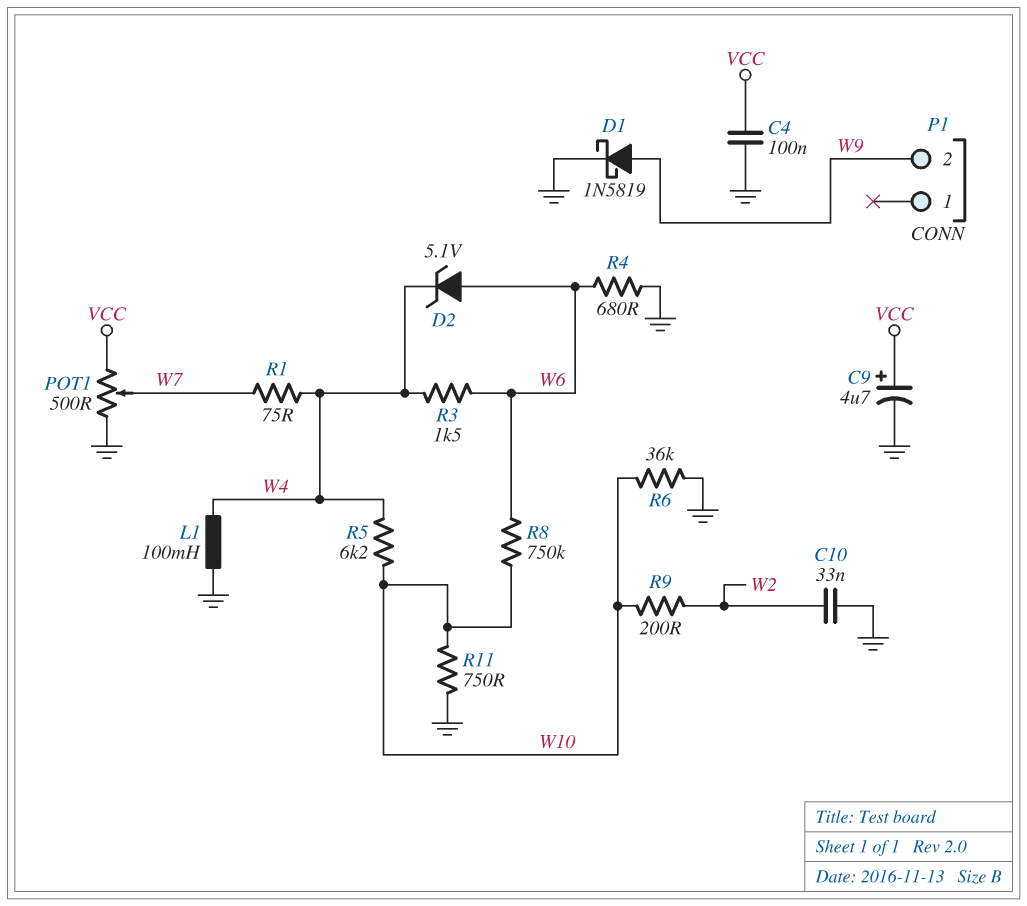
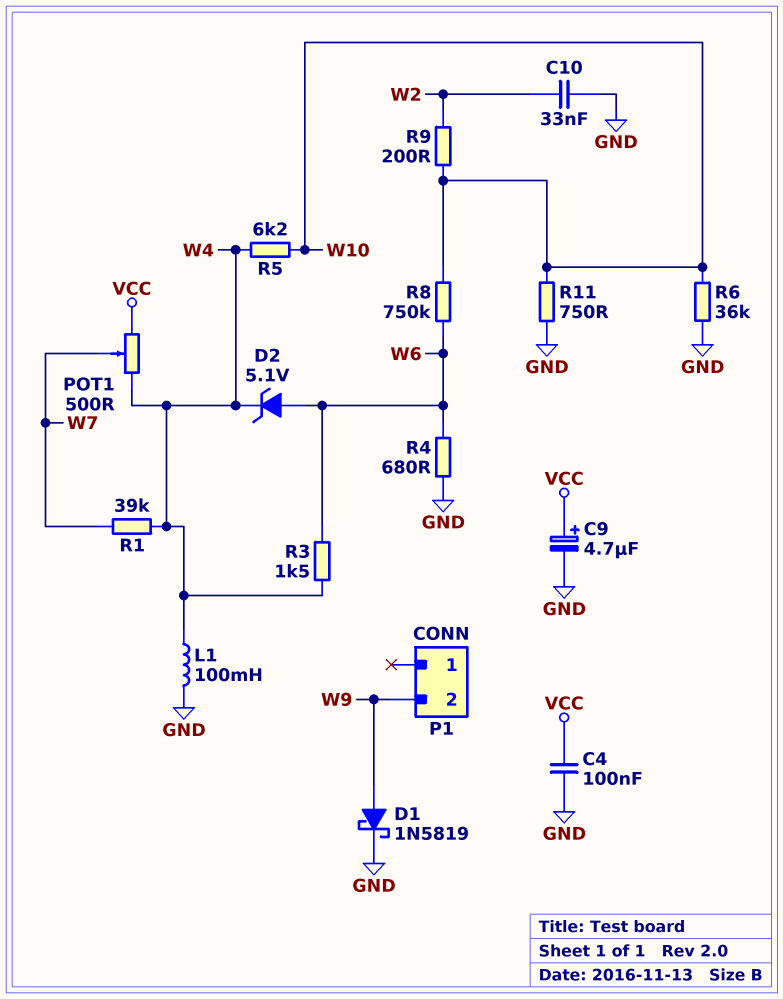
POT1: 500 (GND, VCC, wiper W7) -> 500 (VCC, W4, wiper W7)
R1: 75 (W4, W7) -> 39k (W4, W7)

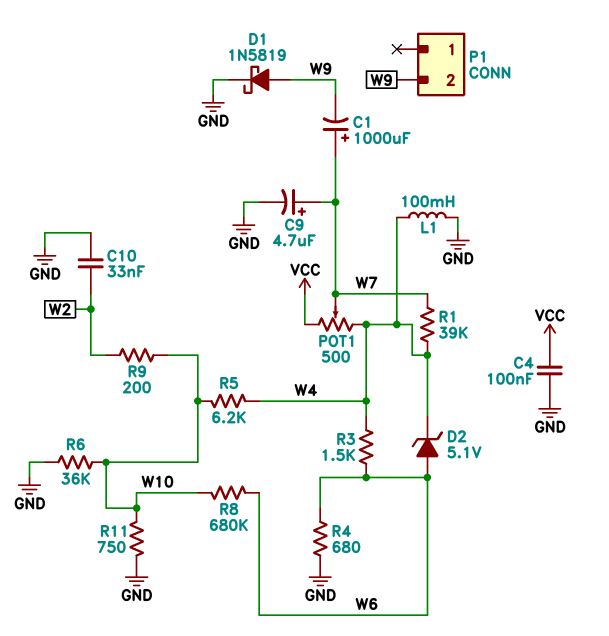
C1: none -> 1000uF (plus W7, minus W9)
C9: 4.7uF (plus VCC, minus GND) -> 4.7uF (plus W7, minus GND)
R8: 750k (W6, W10) -> 680k (W6, W10)

